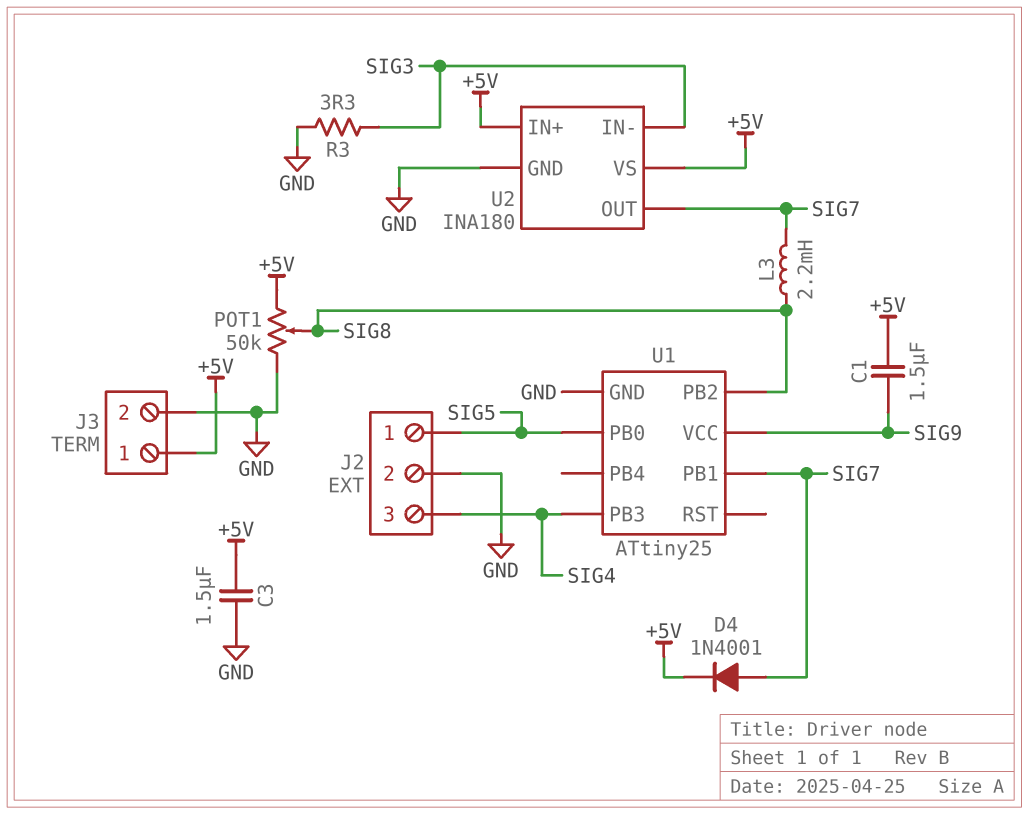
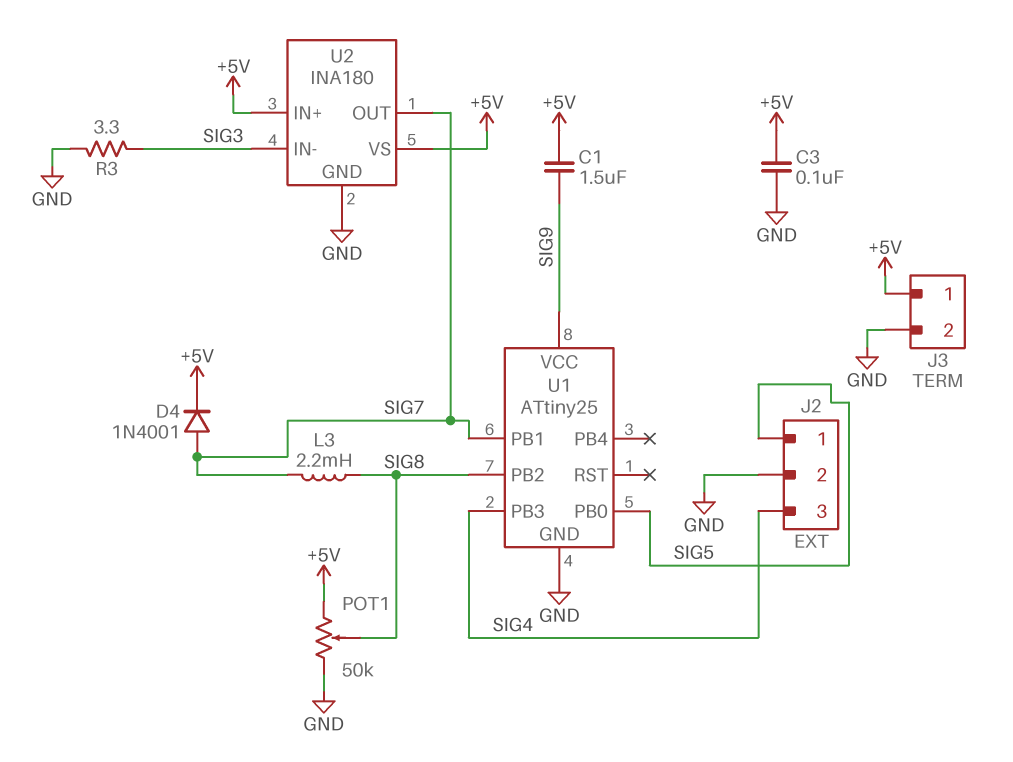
C3: 1.5uF (+5V, GND) -> 100nF (+5V, GND)

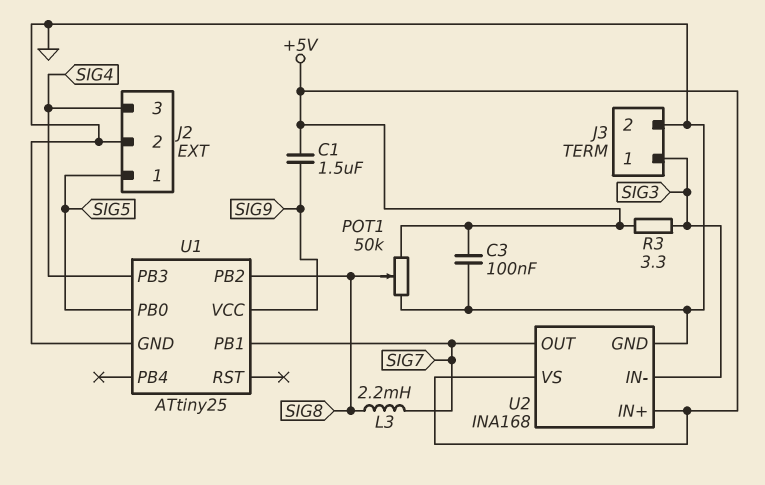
D4: diode 1N4001 (A SIG7, K +5V) -> none
J3 pin 1: +5V -> SIG3
R3: 3.3 (GND, SIG3) -> 3.3 (+5V, SIG3)
U2: INA180 -> INA168

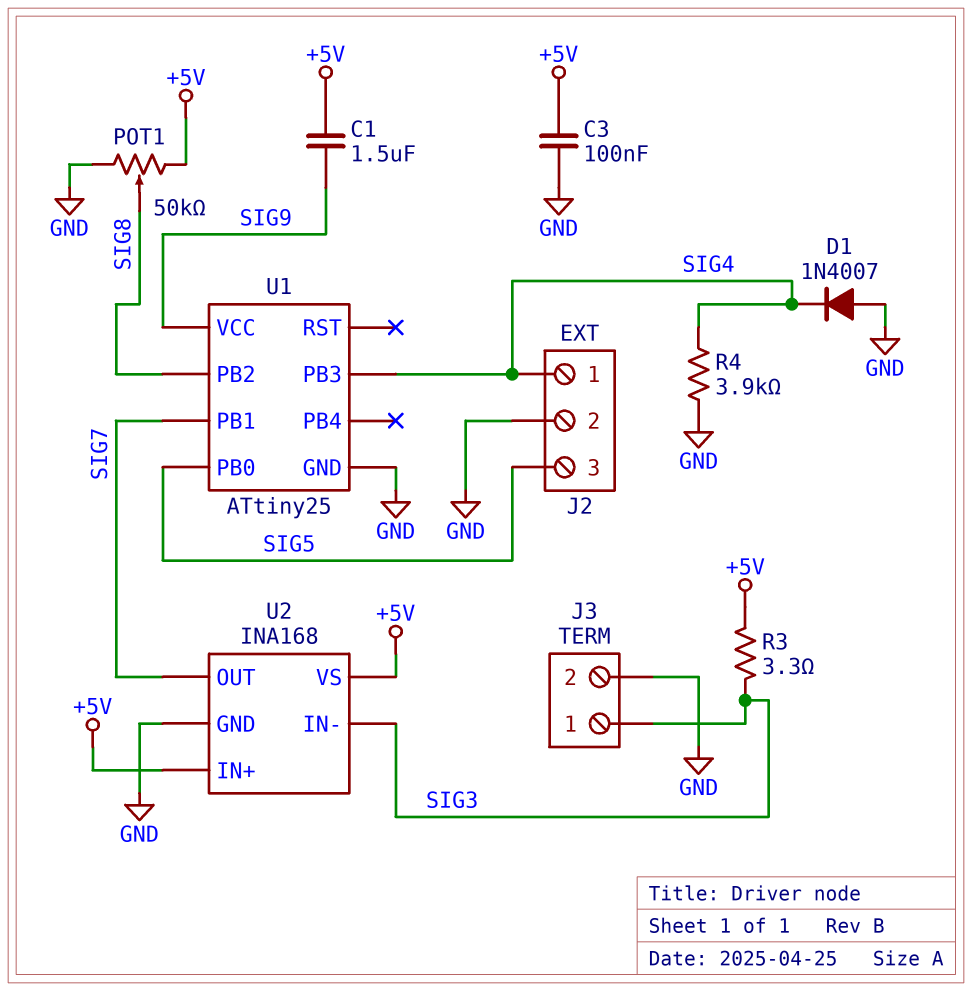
D1: none -> diode 1N4007 (A GND, K SIG4)
J2 pin 1: SIG5 -> SIG4
J2 pin 3: SIG4 -> SIG5
L3: 2.2mH (SIG7, SIG8) -> none
R4: none -> 3.9k (GND, SIG4)

